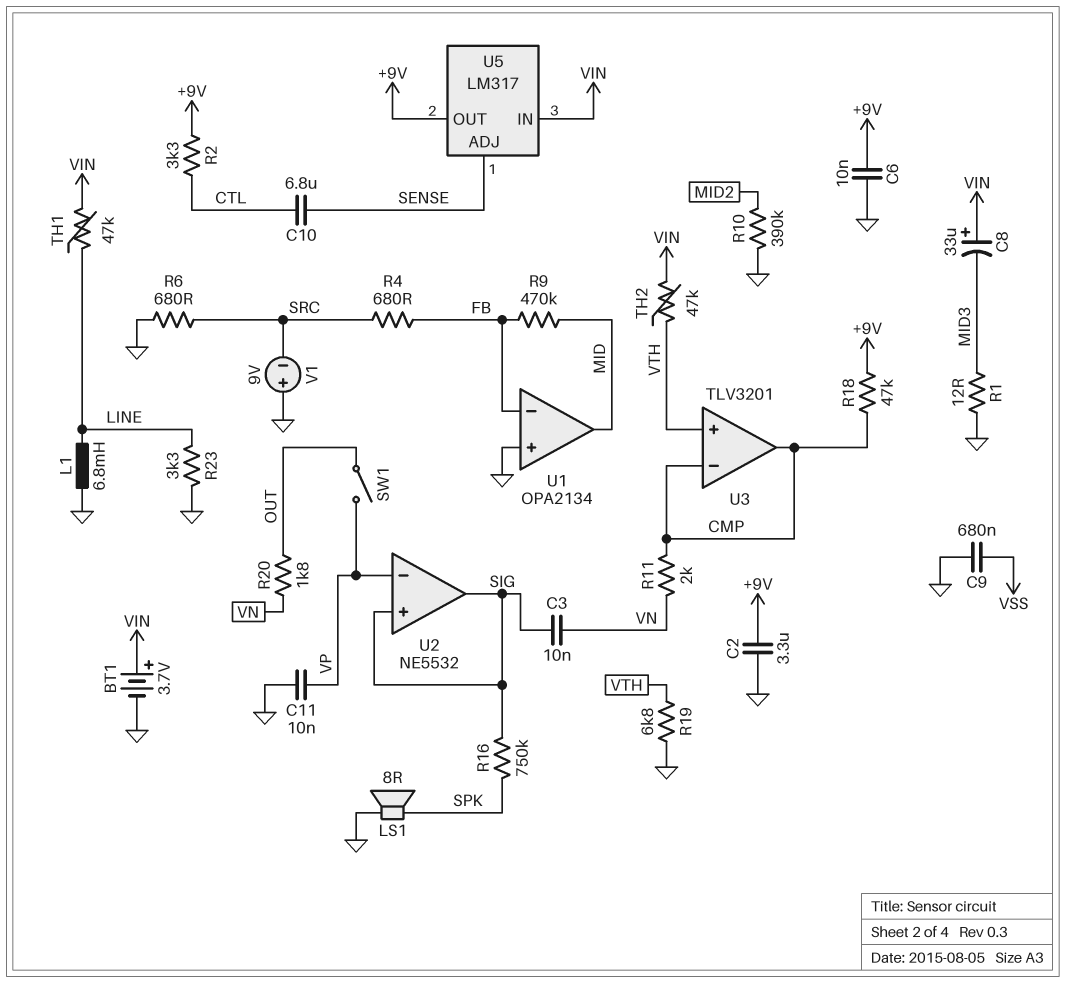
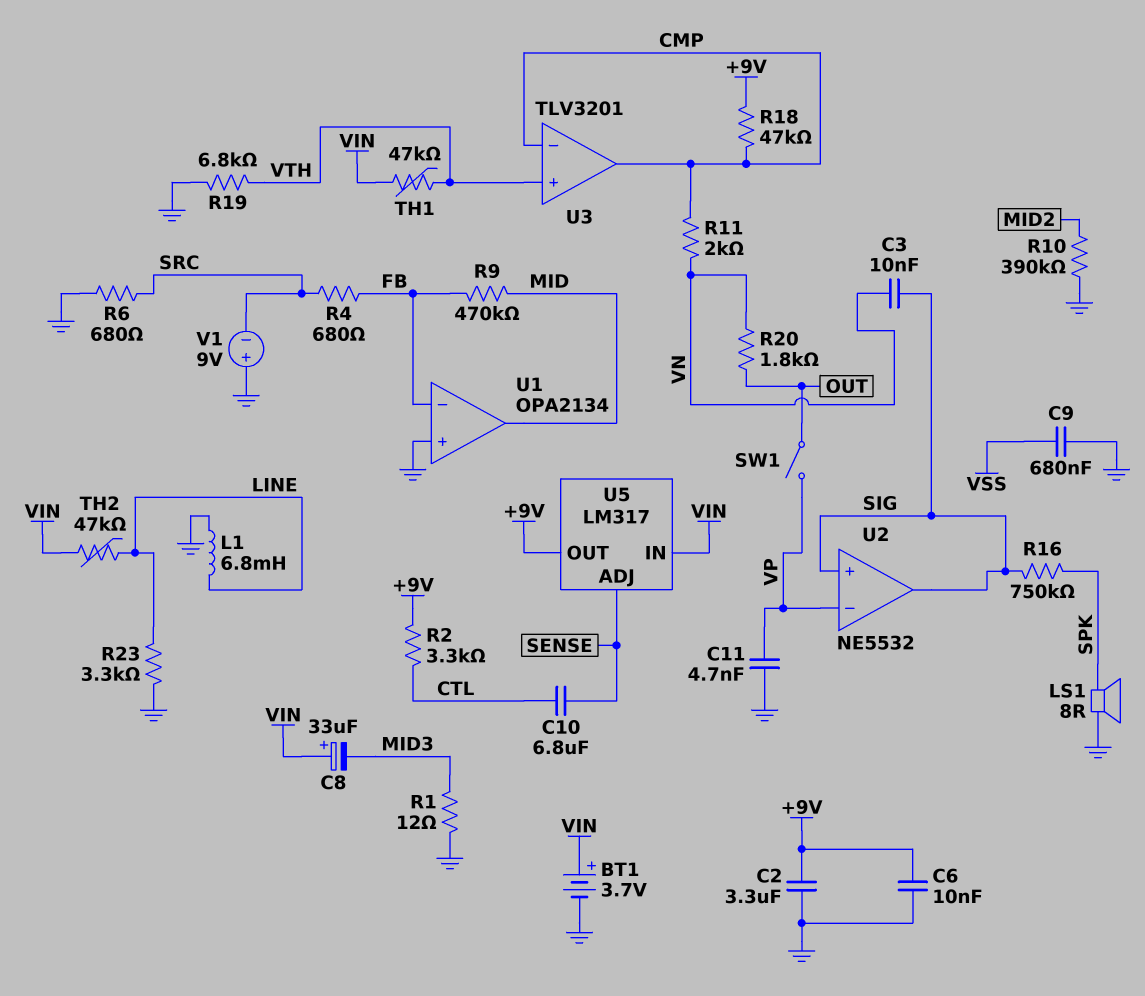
C11: 10nF (GND, VP) -> 4.7nF (GND, VP)
TH1: 47k (LINE, VIN) -> 47k (VIN, VTH)
TH2: 47k (VIN, VTH) -> 47k (LINE, VIN)

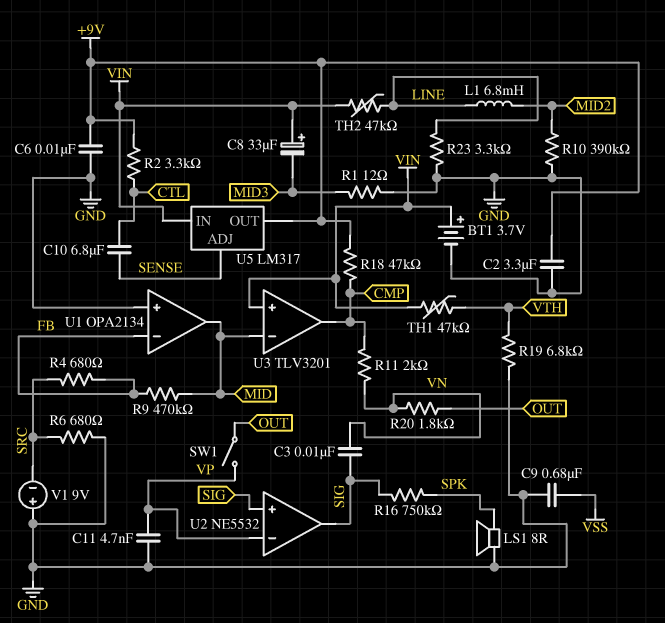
L1: 6.8mH (GND, LINE) -> 6.8mH (LINE, MID2)
U3 pin in+: VTH -> VIN
U3 pin in-: CMP -> MID

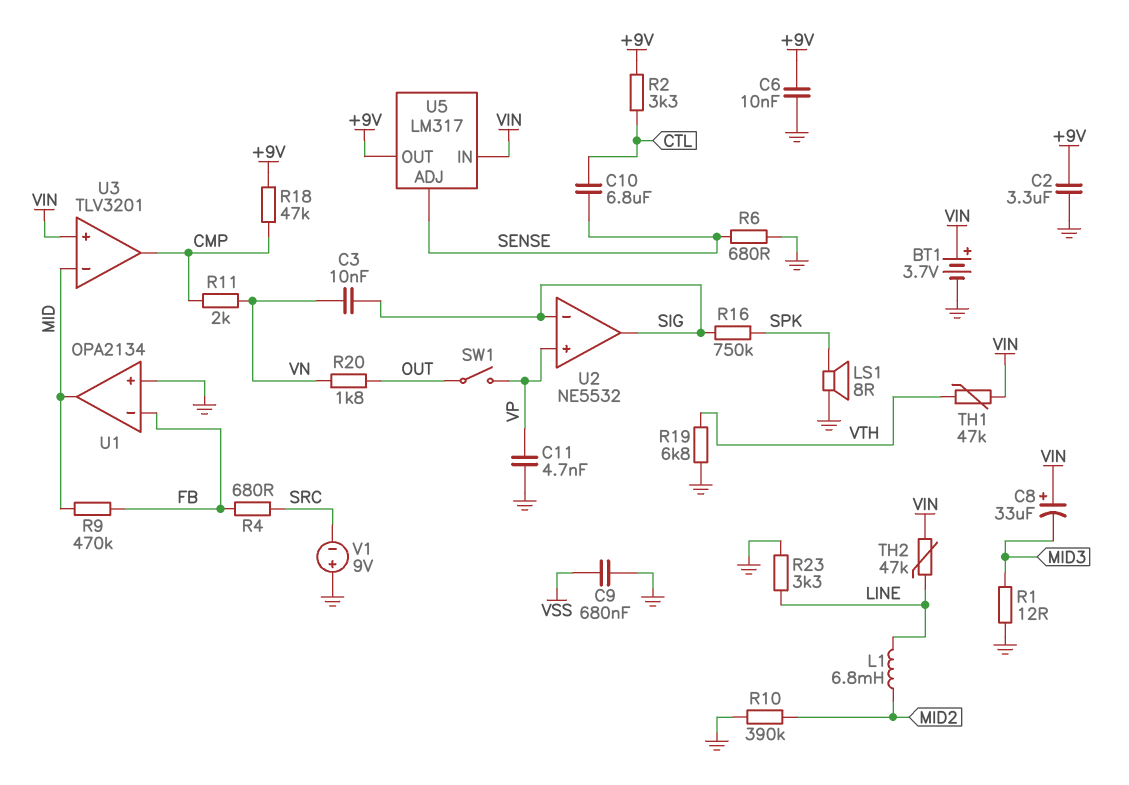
R6: 680 (GND, SRC) -> 680 (GND, SENSE)
U2 pin in+: SIG -> VP
U2 pin in-: VP -> SIG

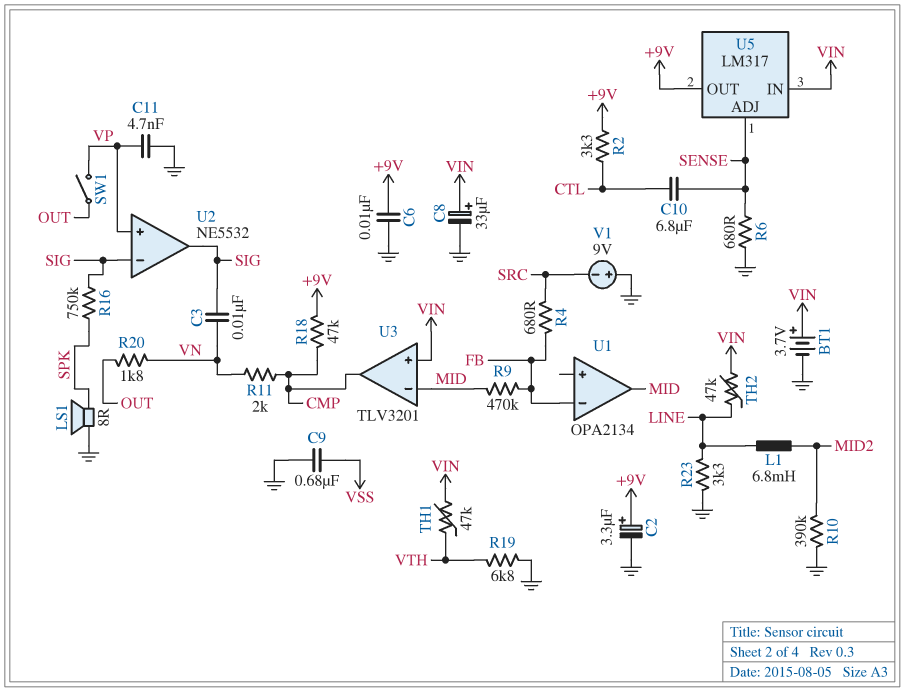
C2: 3.3uF (+9V, GND) -> 3.3uF (plus +9V, minus GND)
C8: 33uF (plus VIN, minus MID3) -> 33uF (plus VIN, minus GND)
R1: 12 (GND, MID3) -> none
U1 pin in+: GND -> none

